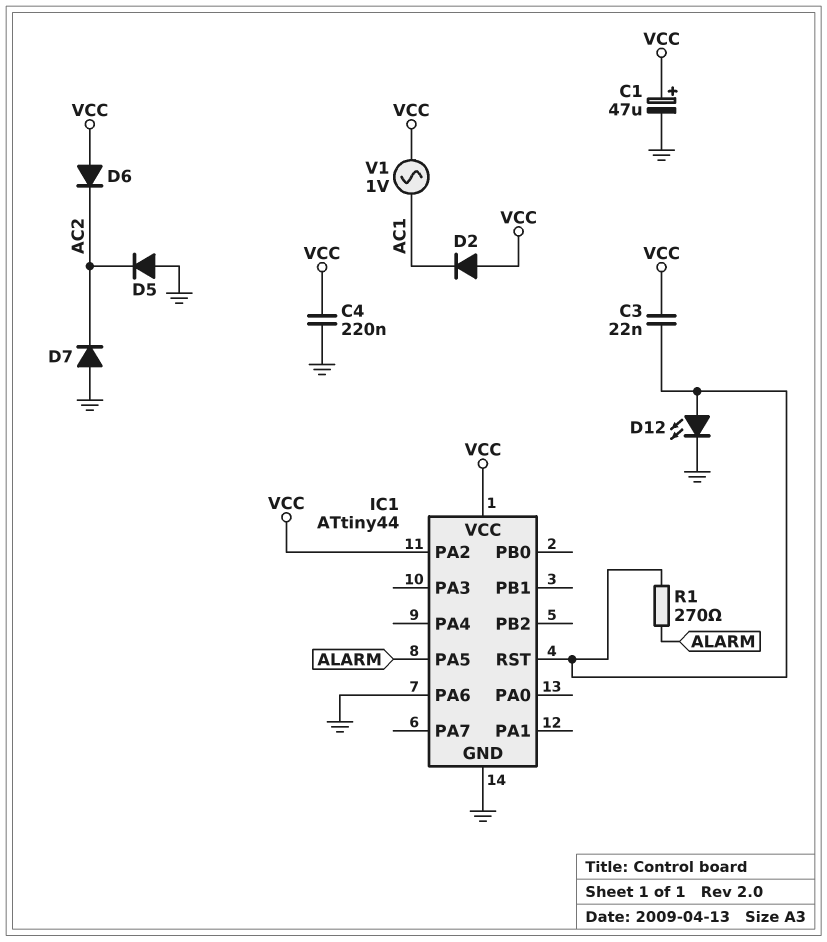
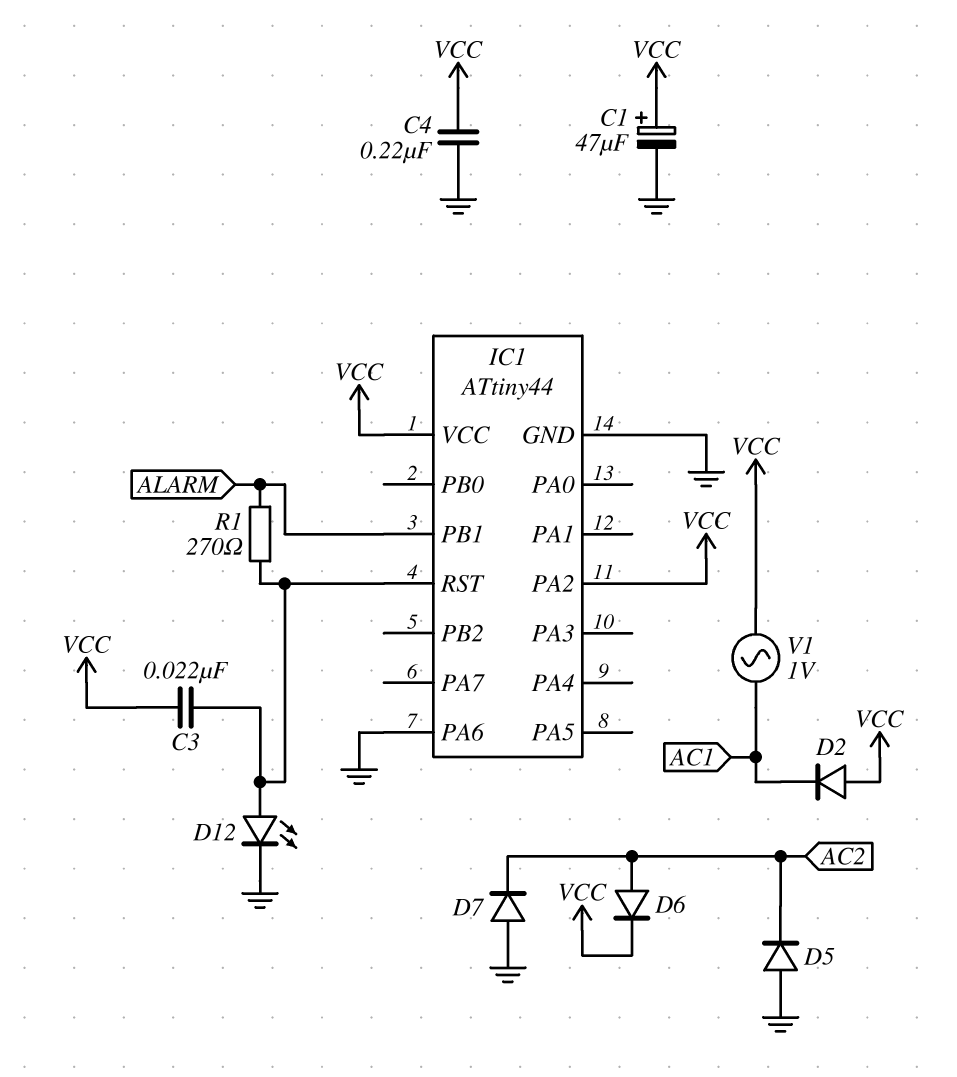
D6: diode (A VCC, K AC2) -> diode (A AC2, K VCC)
IC1 pin PA5: ALARM -> none
IC1 pin PB1: none -> ALARM

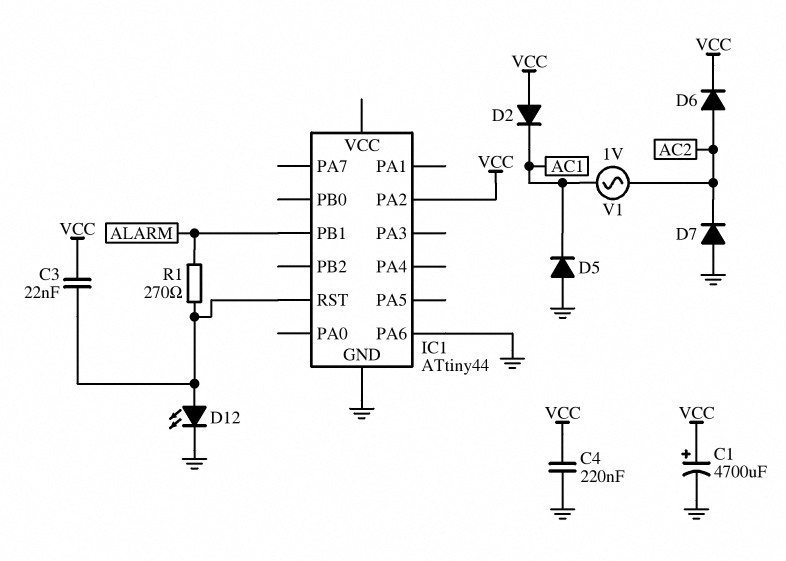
C1: 47uF (plus VCC, minus GND) -> 4700uF (plus VCC, minus GND)
D5: diode (A GND, K AC2) -> diode (A GND, K AC1)
IC1 pin VCC: VCC -> none
V1: AC 1V (AC1, VCC) -> AC 1V (AC1, AC2)

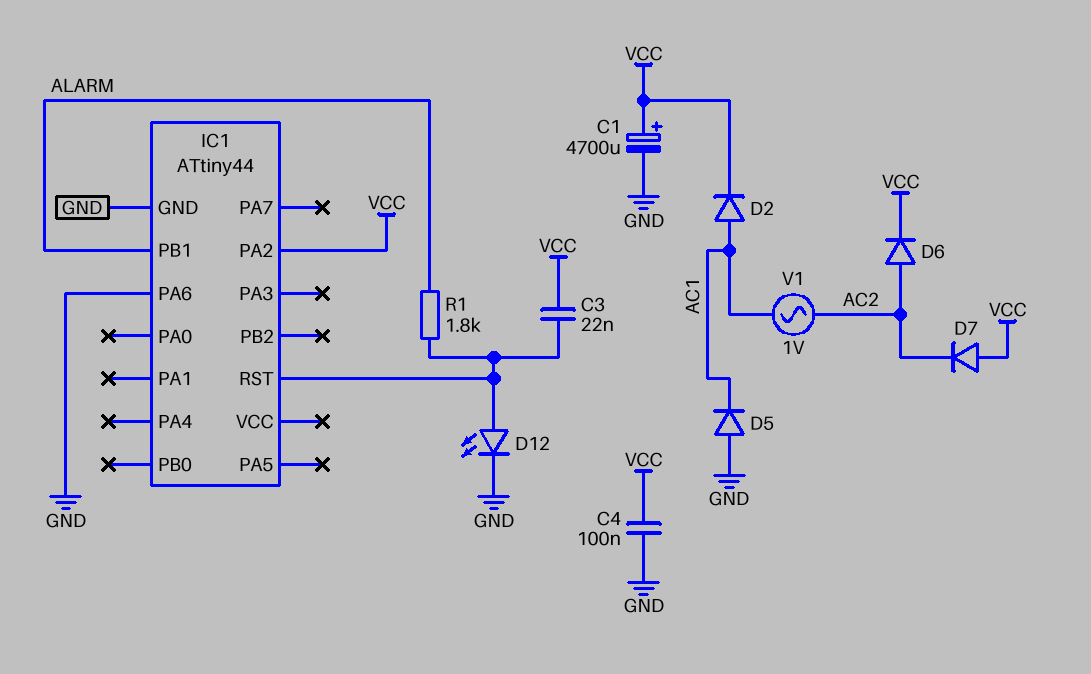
C4: 220nF (GND, VCC) -> 100nF (GND, VCC)
D2: diode (A VCC, K AC1) -> diode (A AC1, K VCC)
D7: diode (A GND, K AC2) -> diode (A VCC, K AC2)
R1: 270 (ALARM, IC1/RST) -> 1.8k (ALARM, IC1/RST)

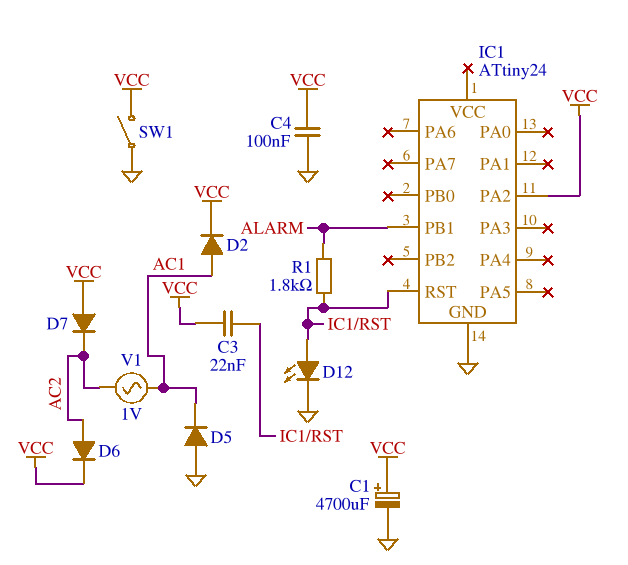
IC1: ATtiny44 -> ATtiny24
IC1 pin PA6: GND -> none
SW1: none -> switch (GND, VCC)

